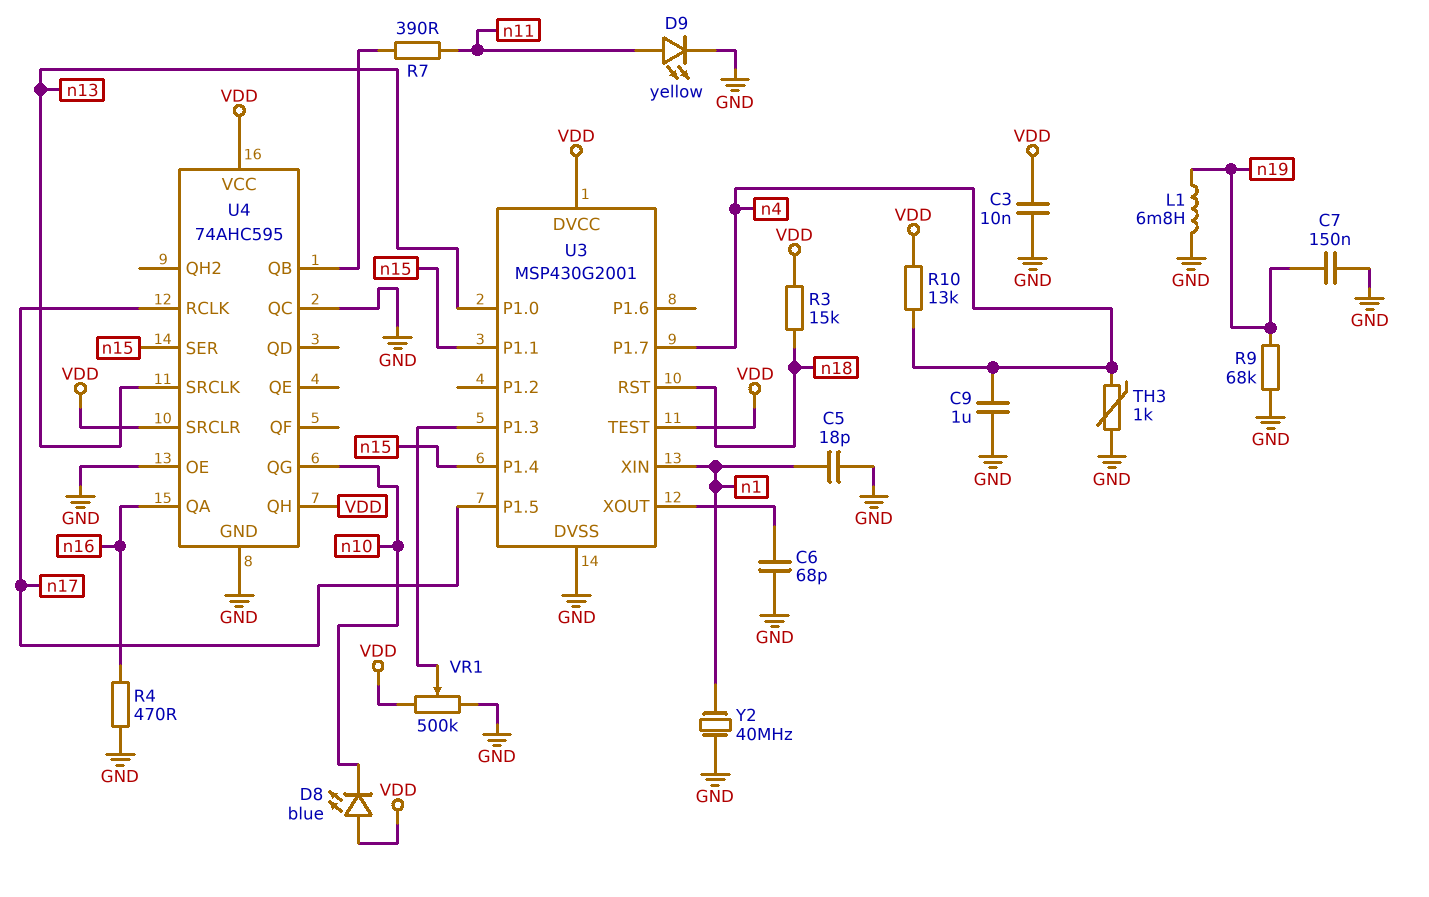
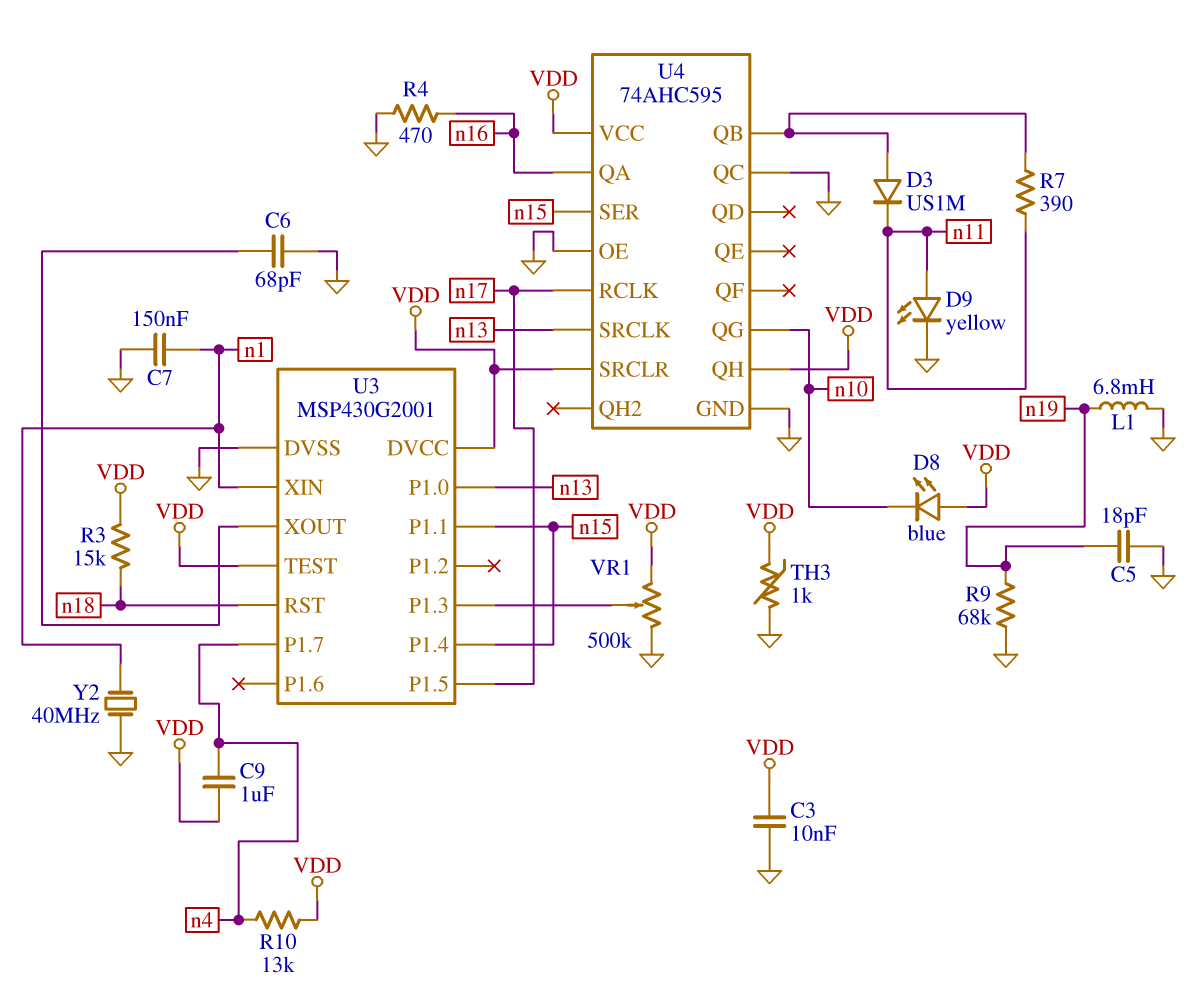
C5: 18pF (GND, n1) -> 18pF (GND, n19)
C7: 150nF (GND, n19) -> 150nF (GND, n1)
C9: 1uF (GND, n4) -> 1uF (VDD, n4)
D3: none -> diode US1M (A U4/QB, K n11)
TH3: 1k (GND, n4) -> 1k (GND, VDD)

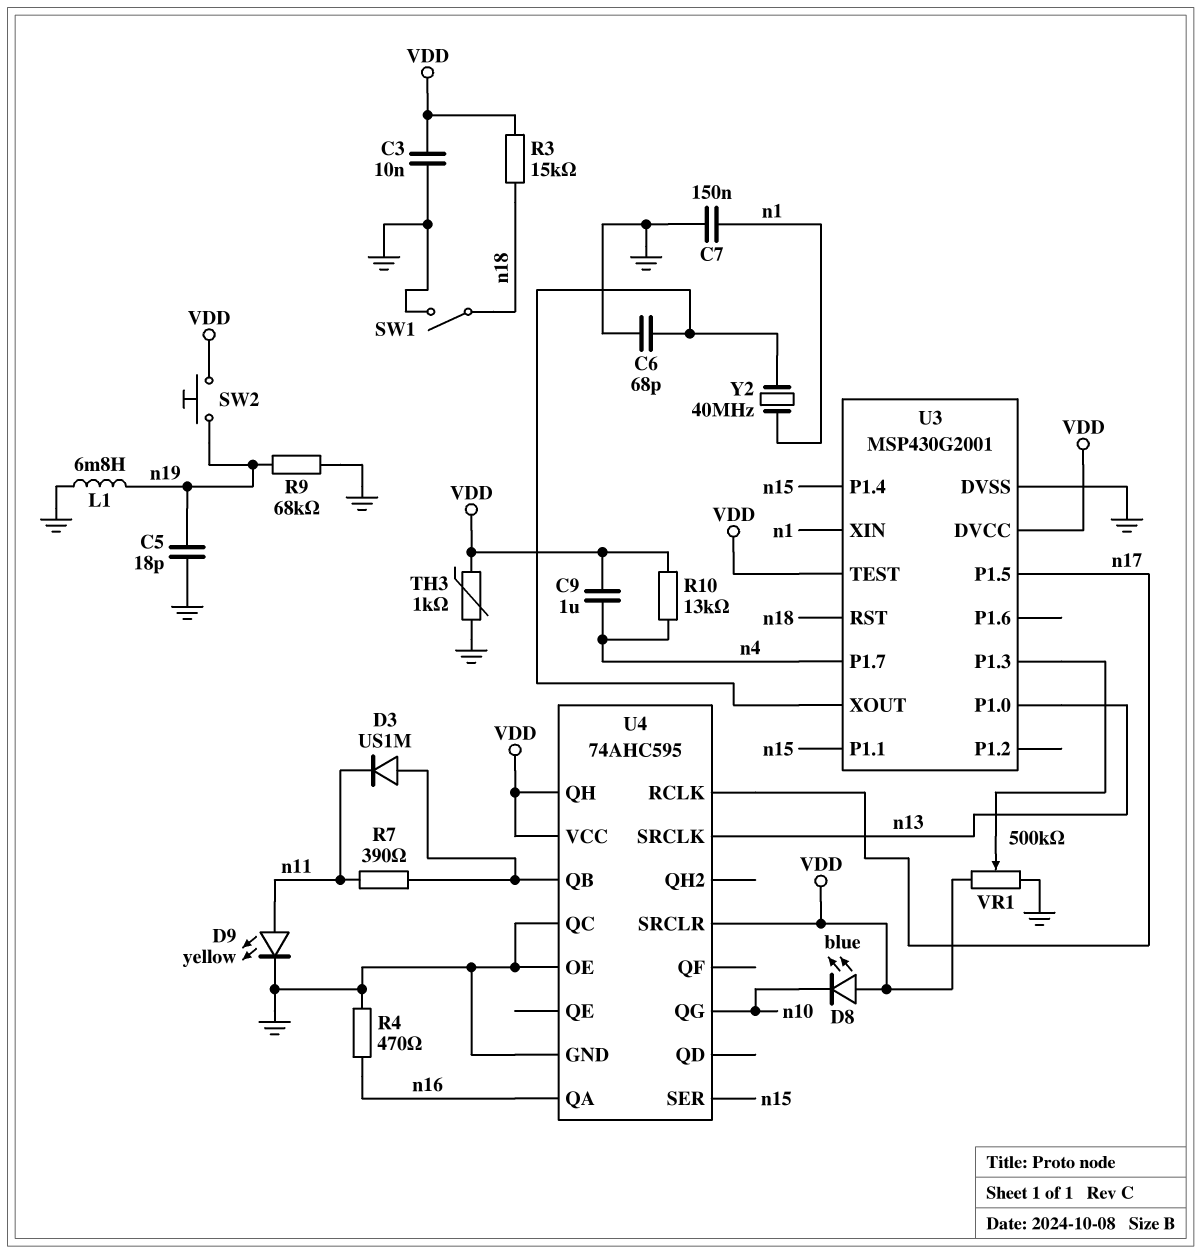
SW1: none -> switch (GND, n18)
SW2: none -> button (VDD, n19)
Y2: 40MHz (GND, n1) -> 40MHz (U3/XOUT, n1)

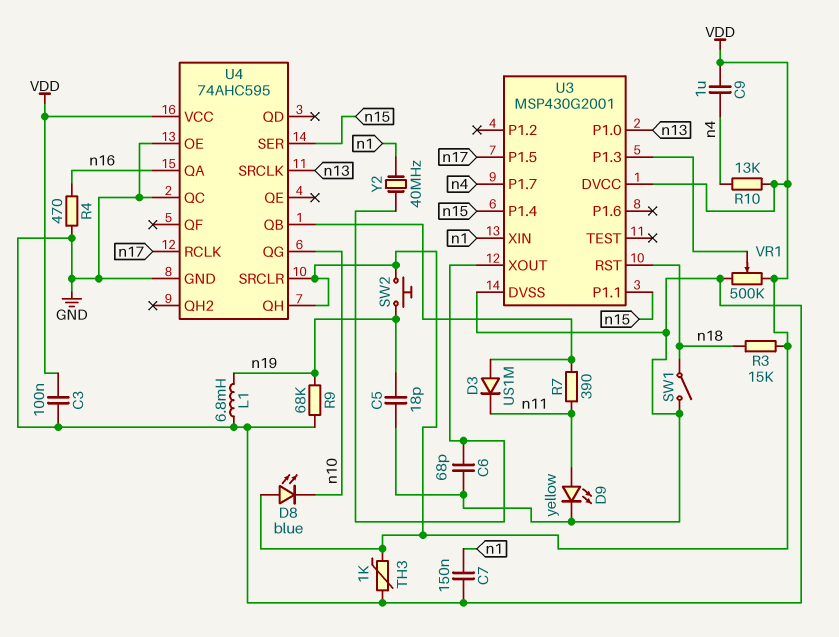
C3: 10nF (GND, VDD) -> 100nF (GND, VDD)
U3 pin TEST: VDD -> none

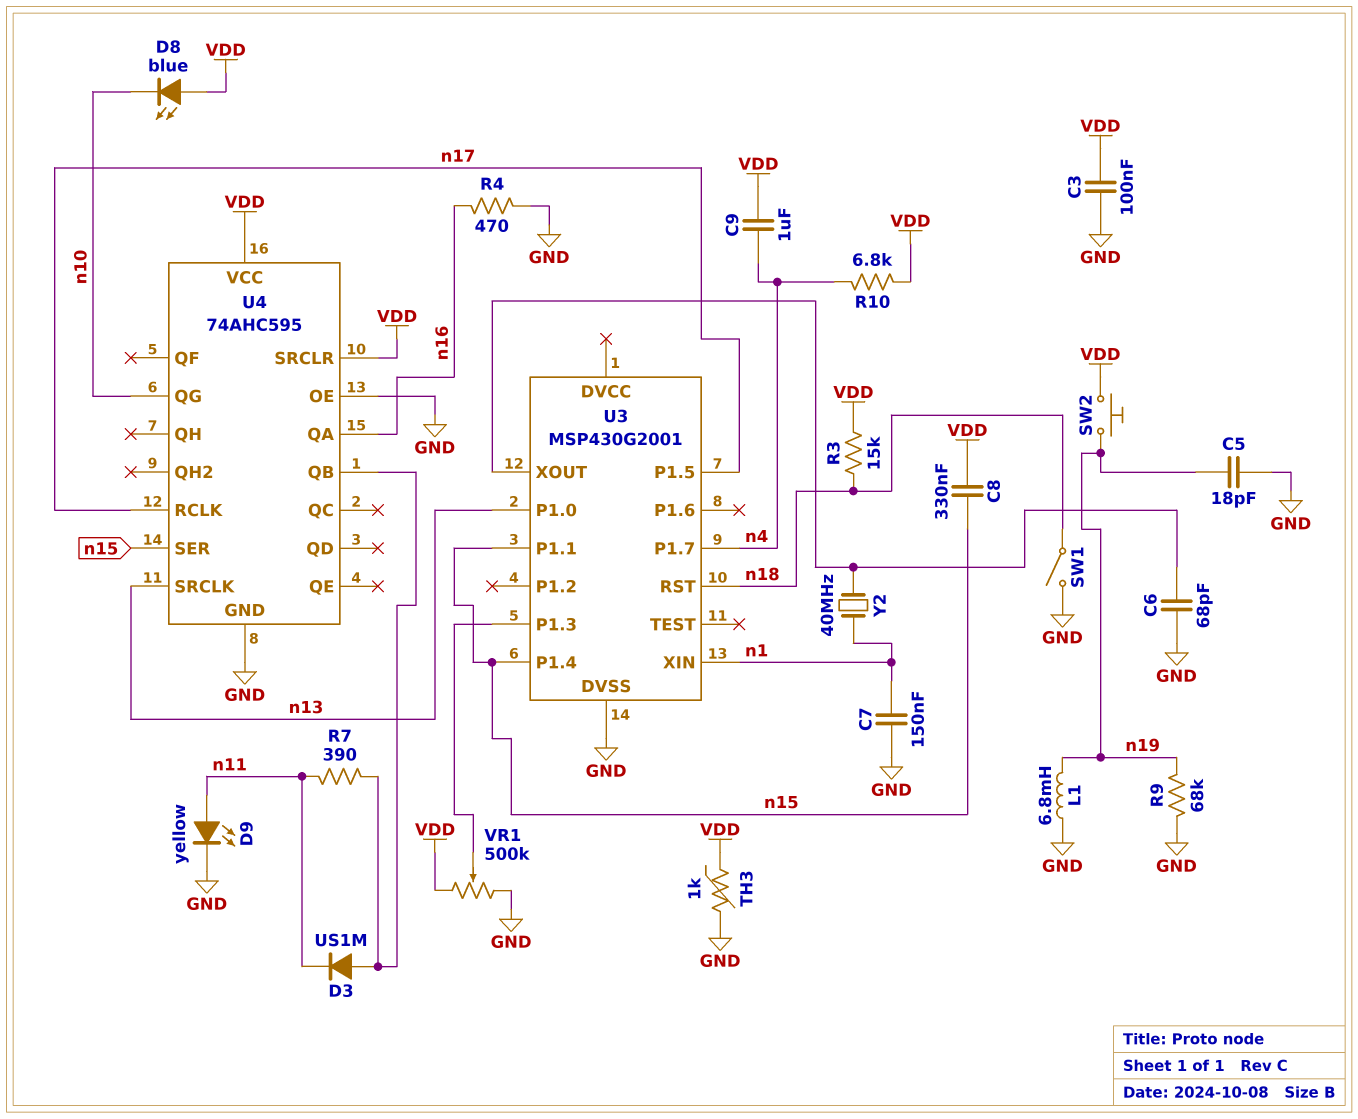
C8: none -> 330nF (VDD, n15)
R10: 13k (VDD, n4) -> 6.8k (VDD, n4)
U3 pin DVCC: VDD -> none
U4 pin QC: GND -> none
U4 pin QH: VDD -> none

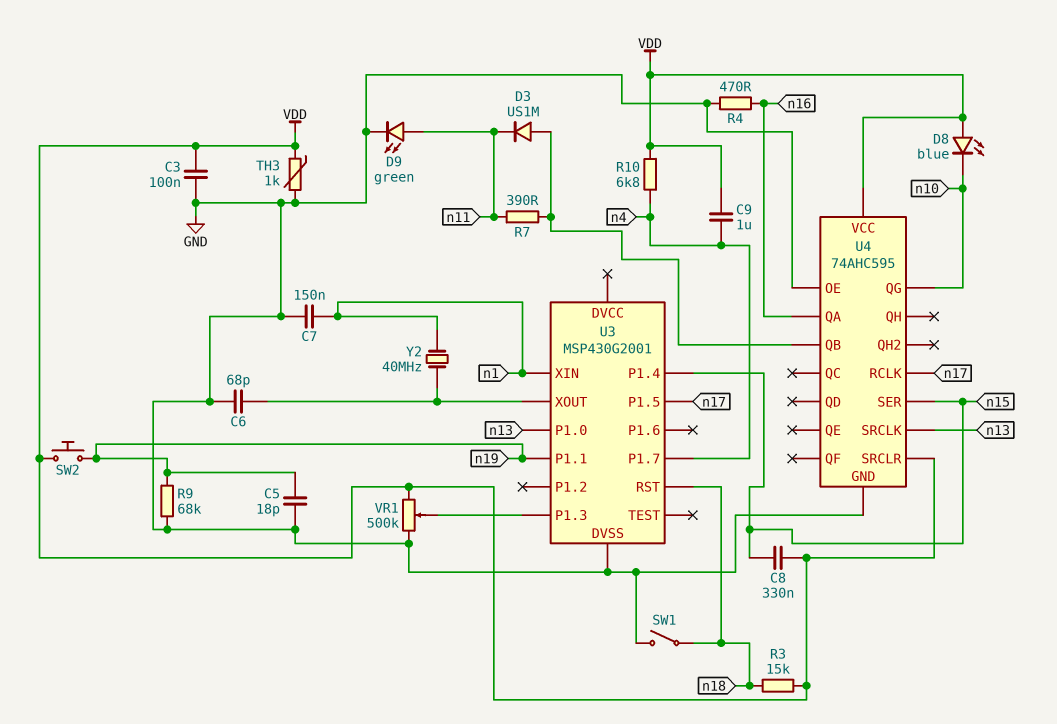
D9: LED yellow (A n11, K GND) -> LED green (A n11, K GND)
L1: 6.8mH (GND, n19) -> none
U3 pin P1.1: n15 -> n19

